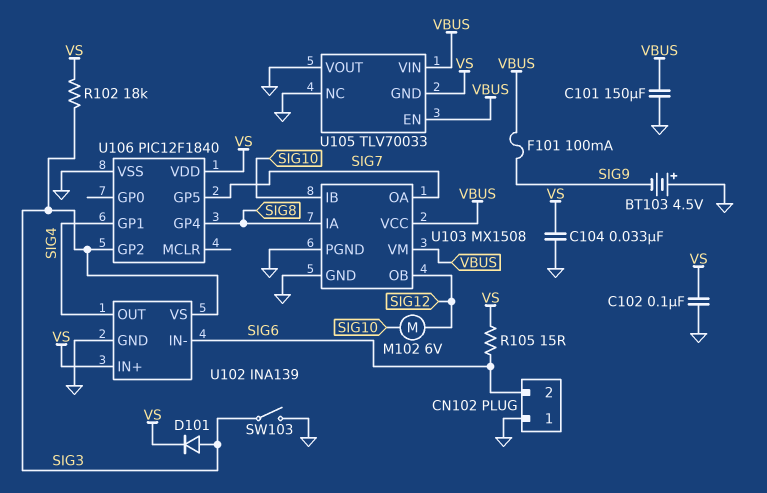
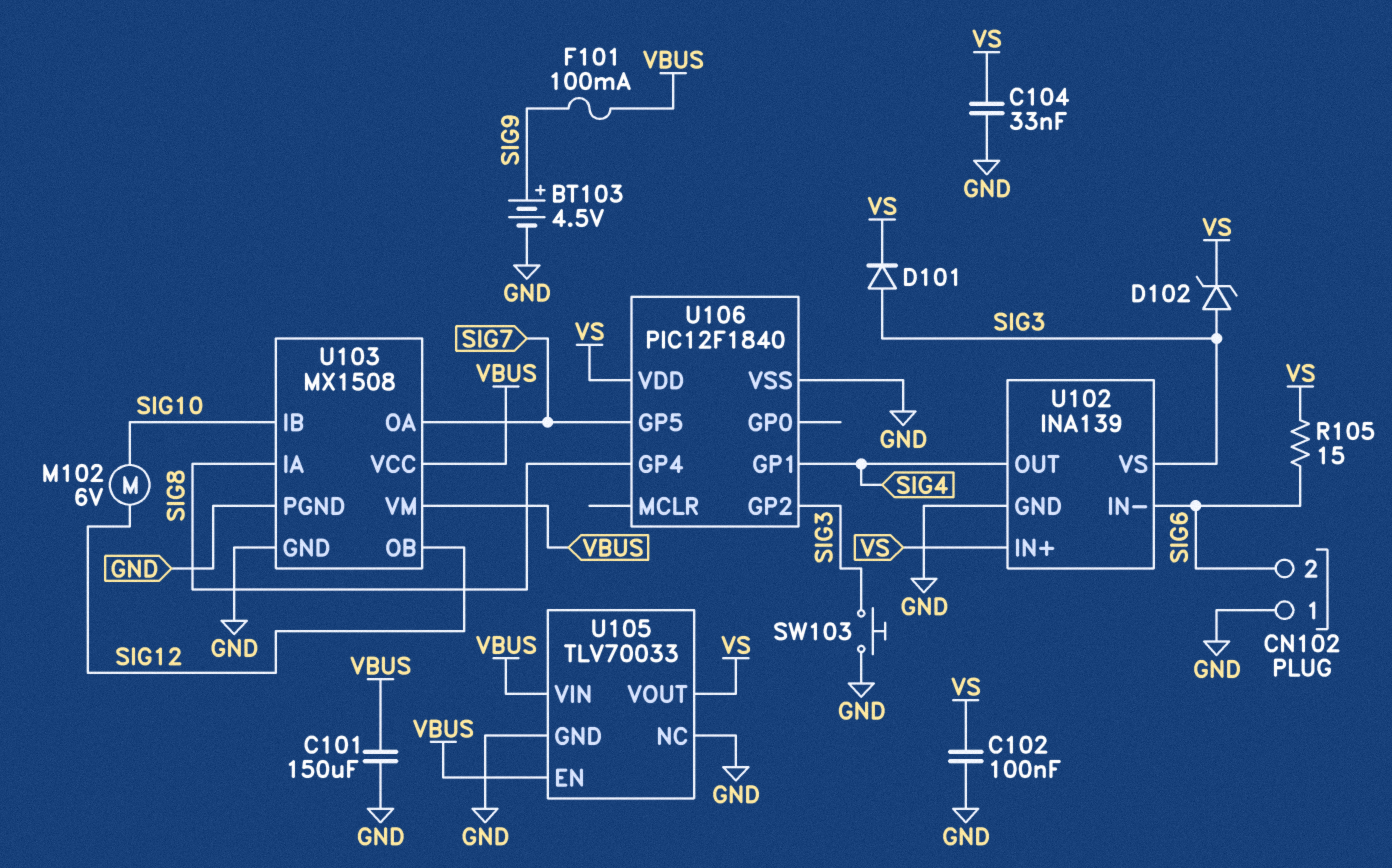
BT103: 4.5V (plus GND, minus SIG9) -> 4.5V (plus SIG9, minus GND)
D102: none -> zener (A SIG3, K VS)
R102: 18k (SIG3, VS) -> none
SW103: switch (GND, SIG3) -> button (GND, SIG3)
U105 pin GND: VS -> GND
U105 pin VOUT: GND -> VS

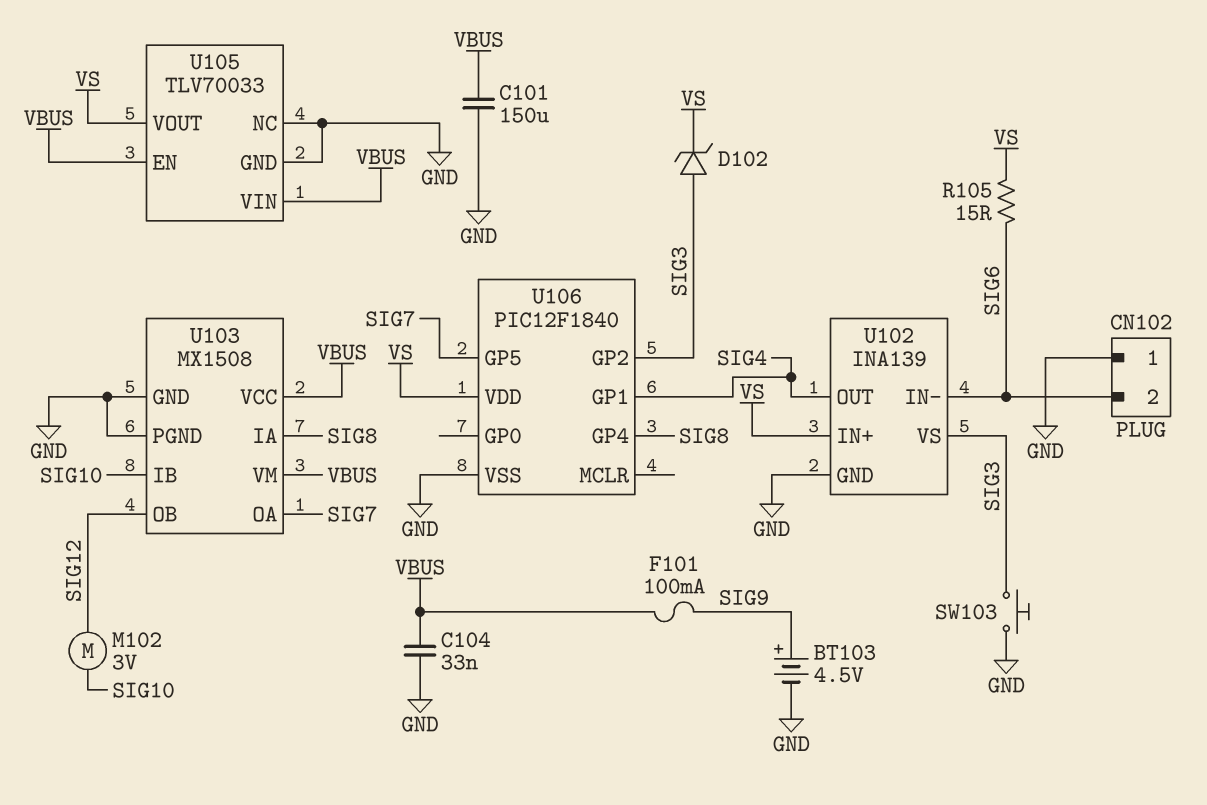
C102: 100nF (GND, VS) -> none
C104: 33nF (GND, VS) -> 33nF (GND, VBUS)
D101: diode (A SIG3, K VS) -> none
M102: motor 6V (SIG10, SIG12) -> motor 3V (SIG10, SIG12)

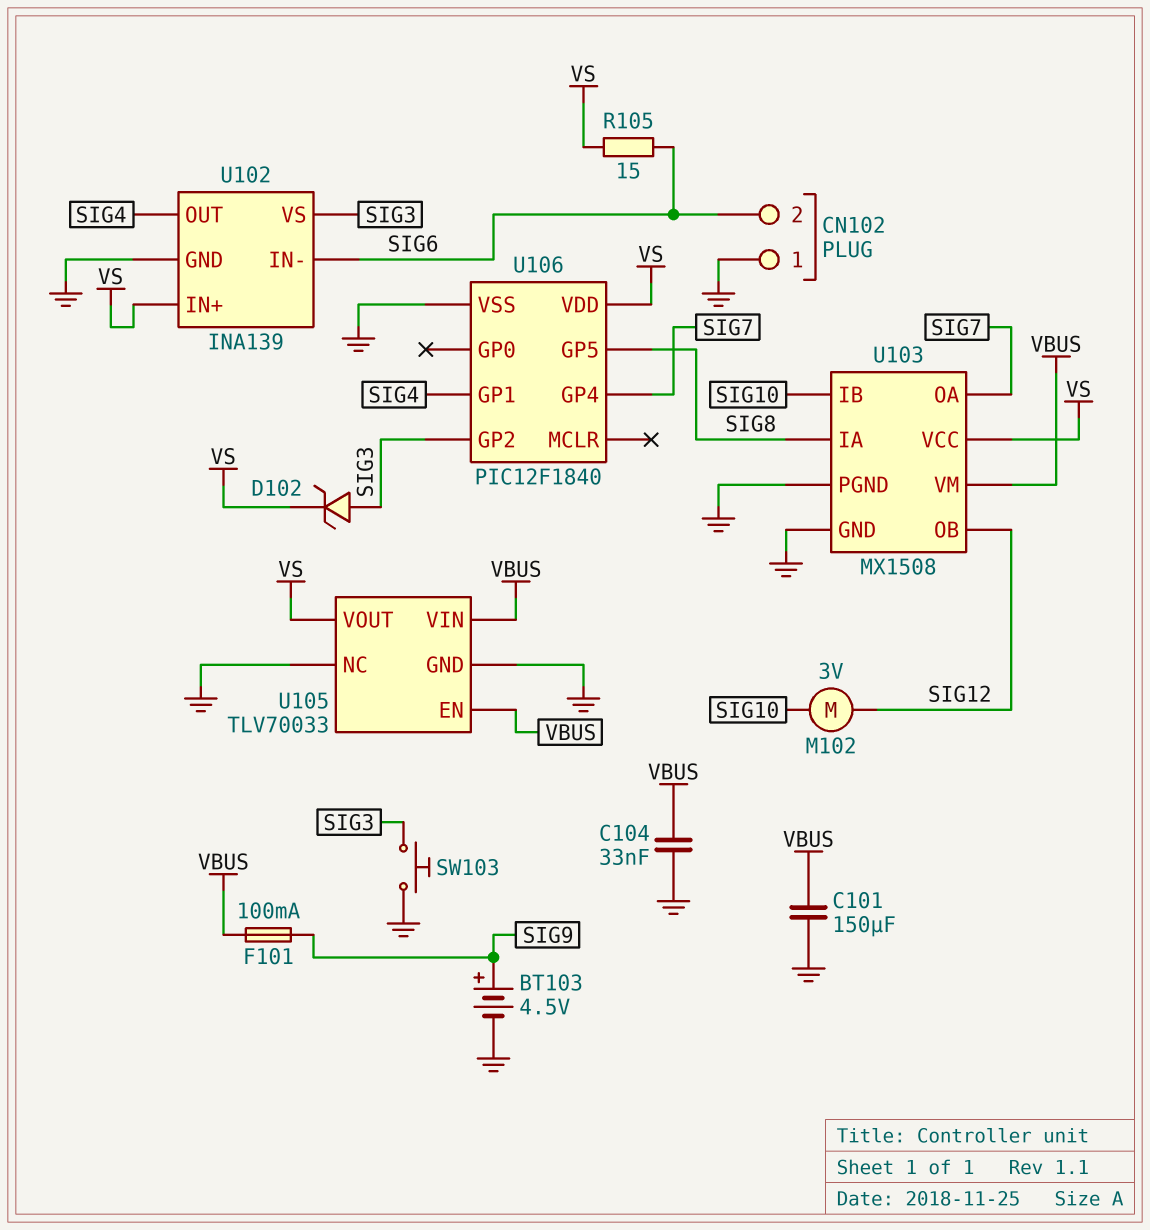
U103 pin VCC: VBUS -> VS
U106 pin GP4: SIG8 -> SIG7
U106 pin GP5: SIG7 -> SIG8

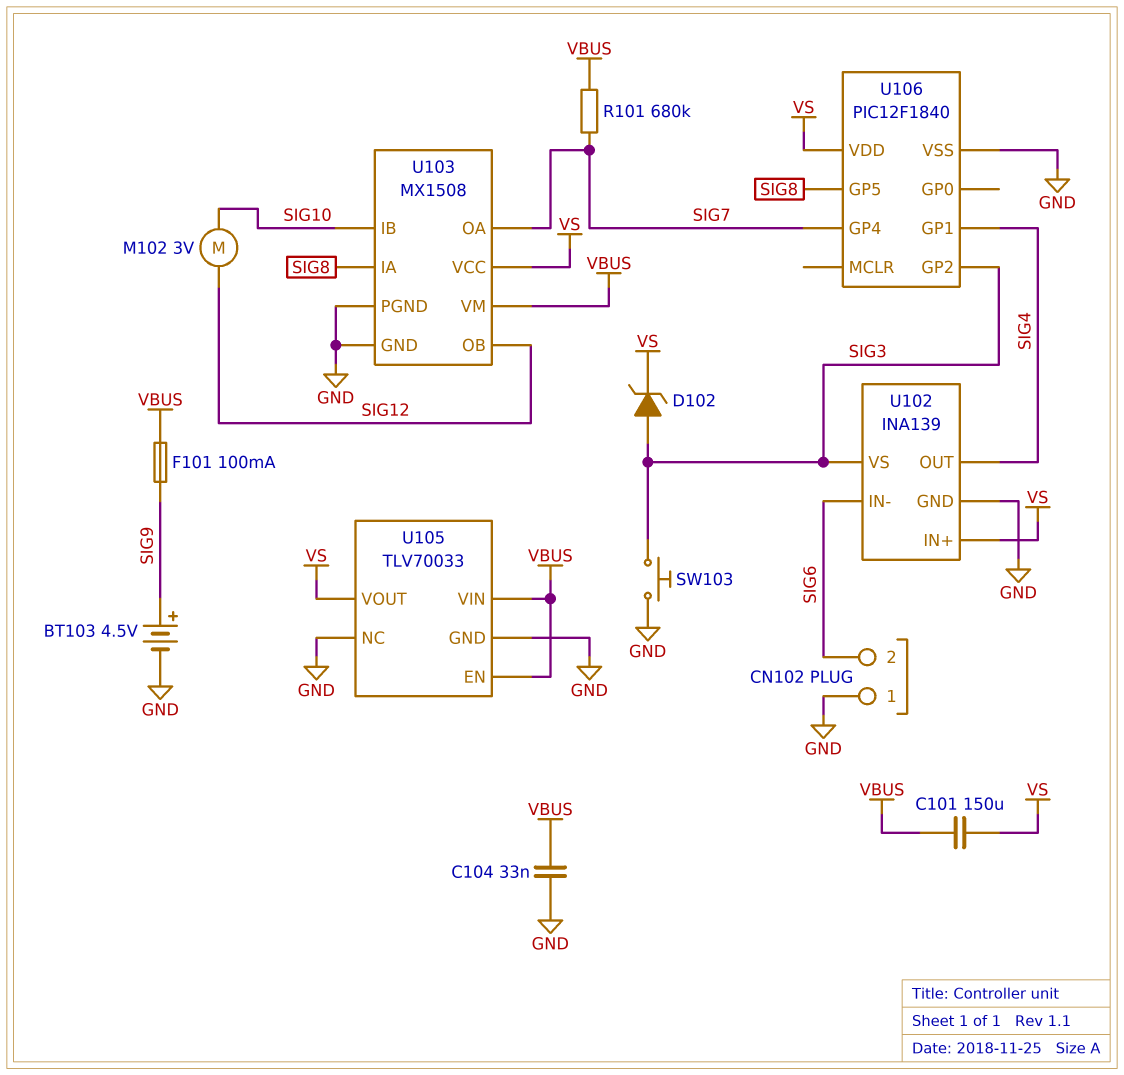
C101: 150uF (GND, VBUS) -> 150uF (VBUS, VS)
R101: none -> 680k (SIG7, VBUS)
R105: 15 (SIG6, VS) -> none

